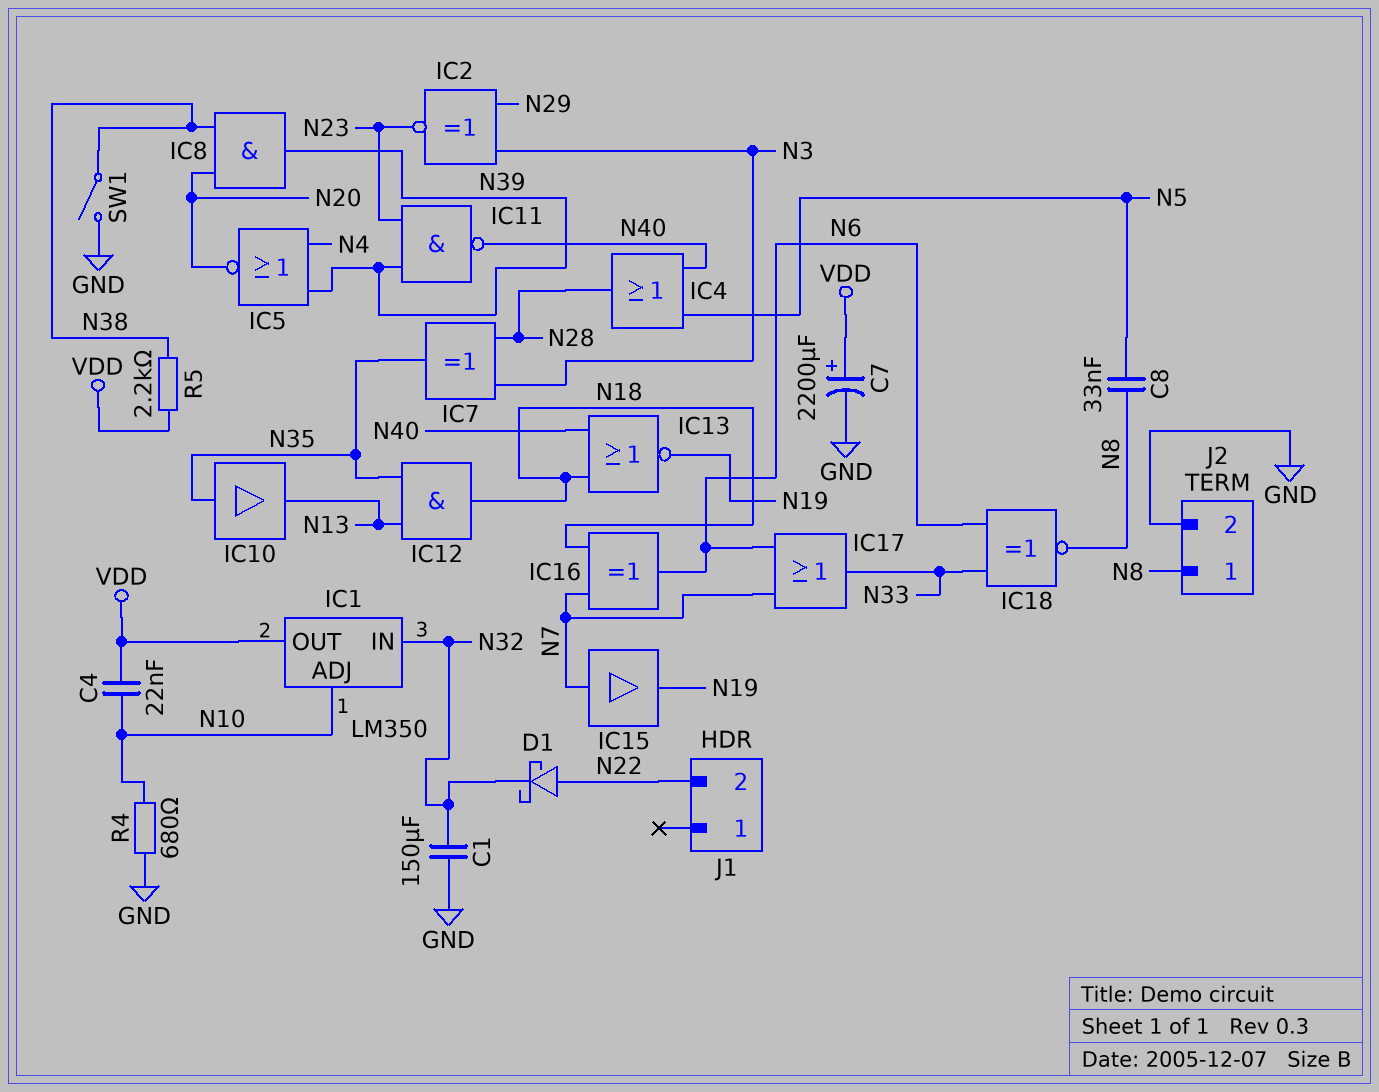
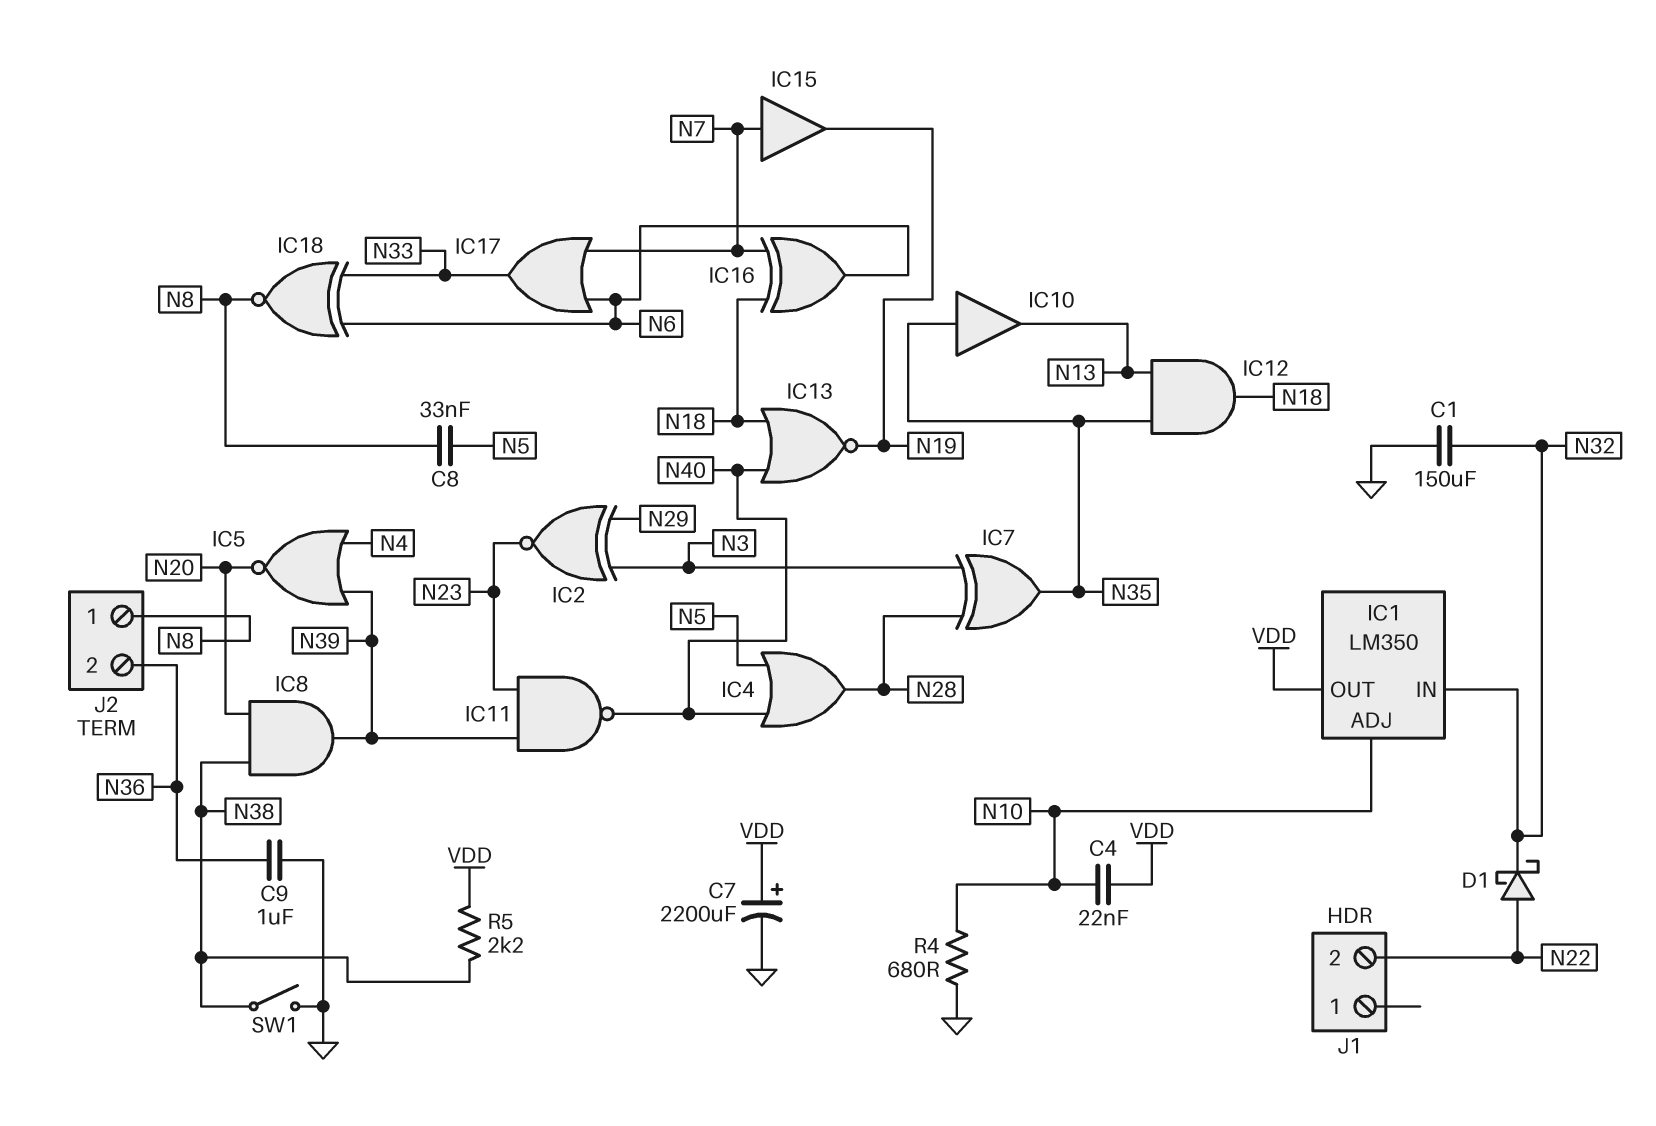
C9: none -> 1uF (GND, N36)
J2 pin 2: GND -> N36

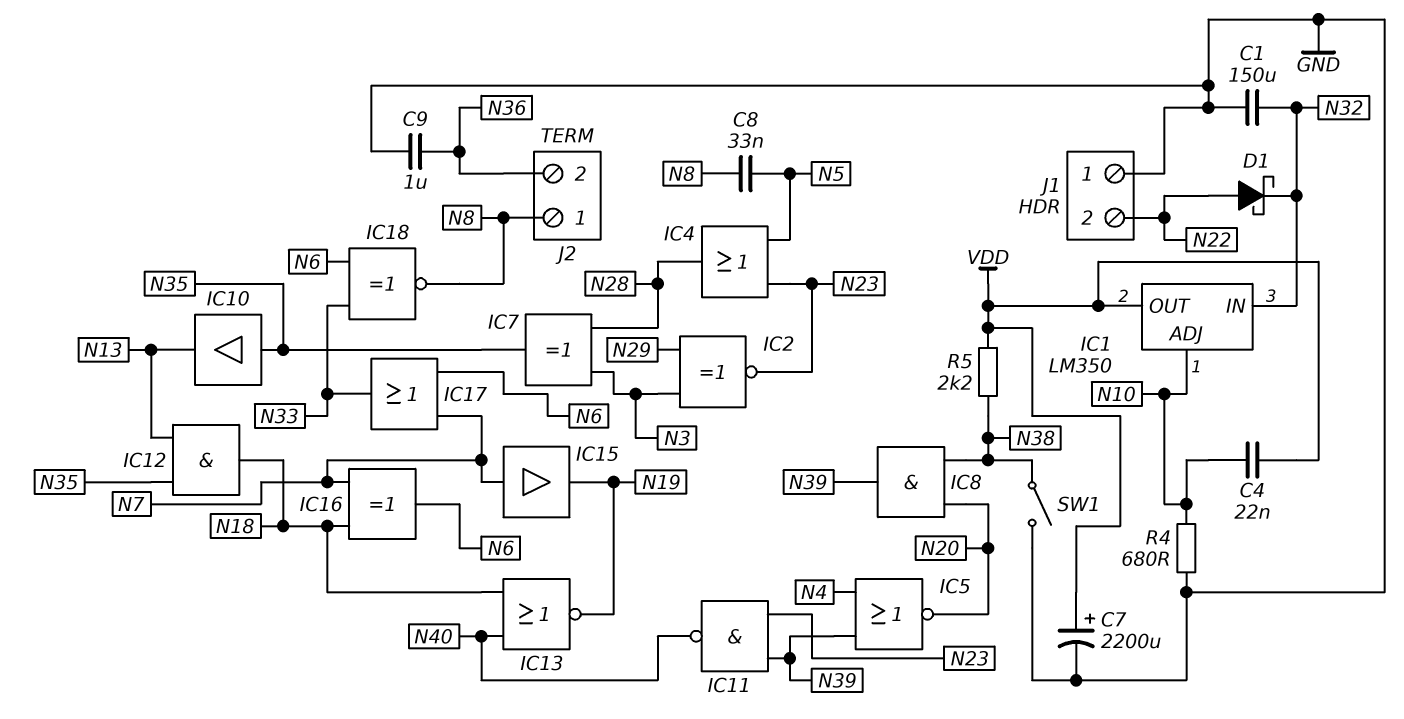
IC4: OR (in N5, in N40, out N28) -> OR (in N5, in N23, out N28)
J1 pin 1: none -> GND

